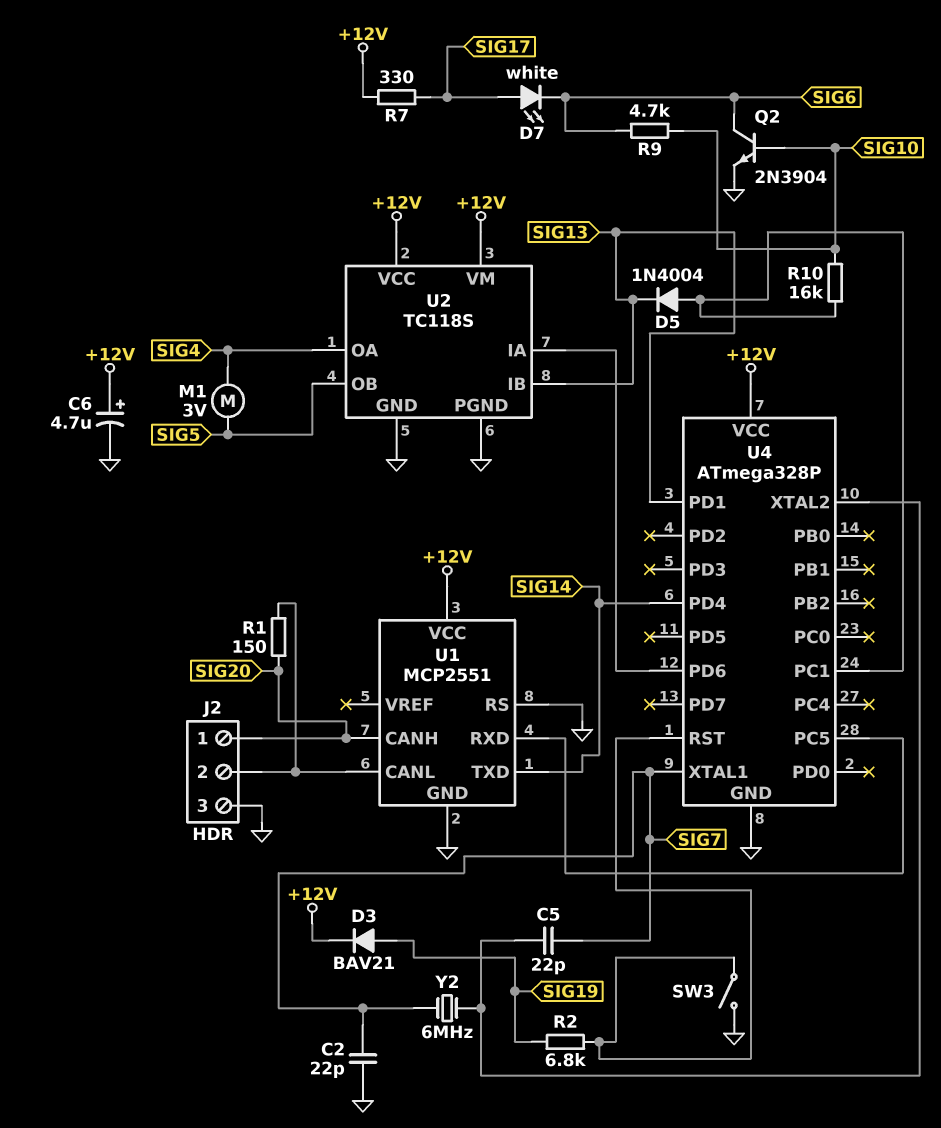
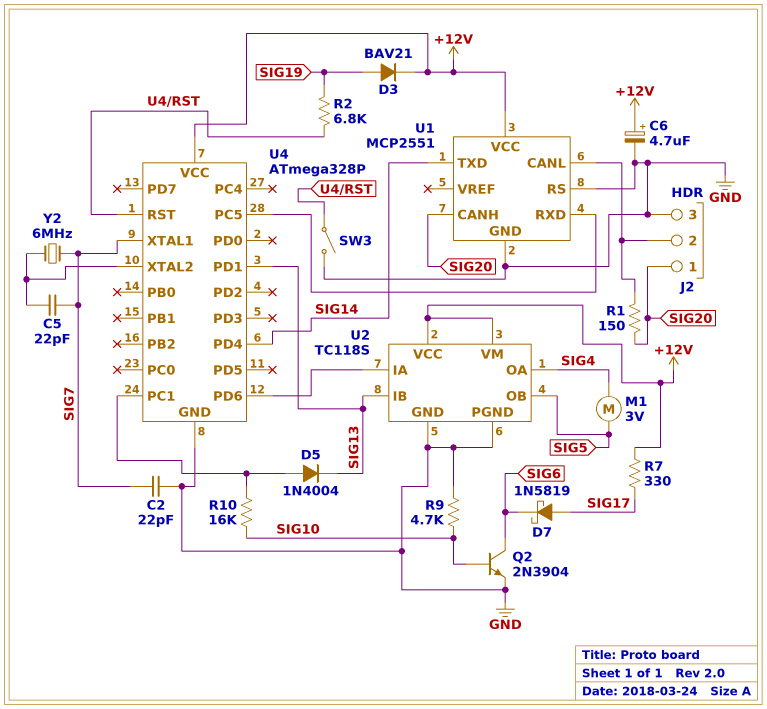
D7: LED white (A SIG17, K SIG6) -> schottky 1N5819 (A SIG17, K SIG6)
R9: 4.7k (SIG6, SIG10) -> 4.7k (GND, SIG10)

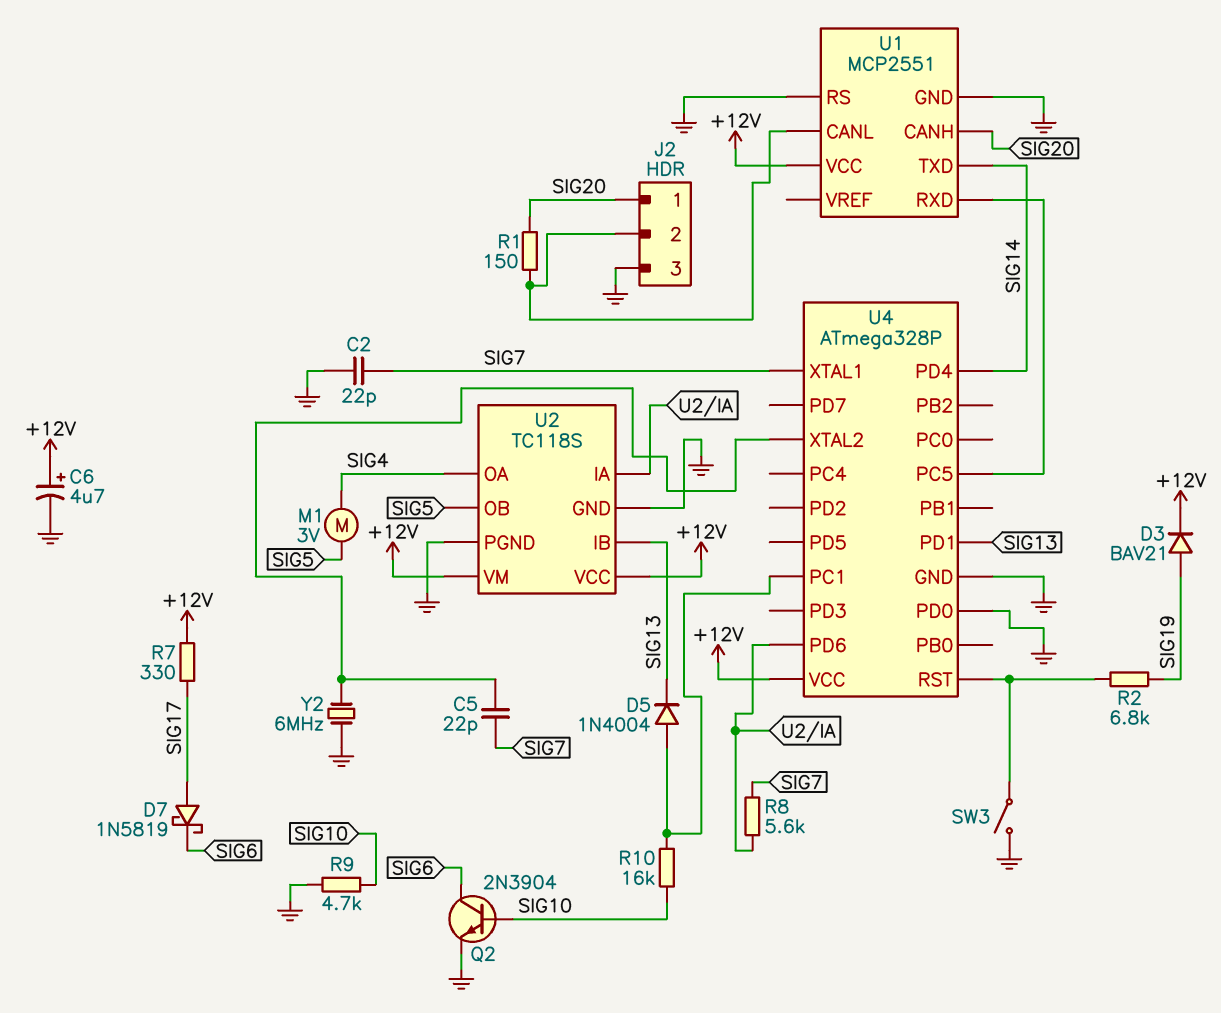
R8: none -> 5.6k (SIG7, U2/IA)
U4 pin PD0: none -> GND
Y2: 6MHz (SIG7, U4/XTAL2) -> 6MHz (GND, U4/XTAL2)

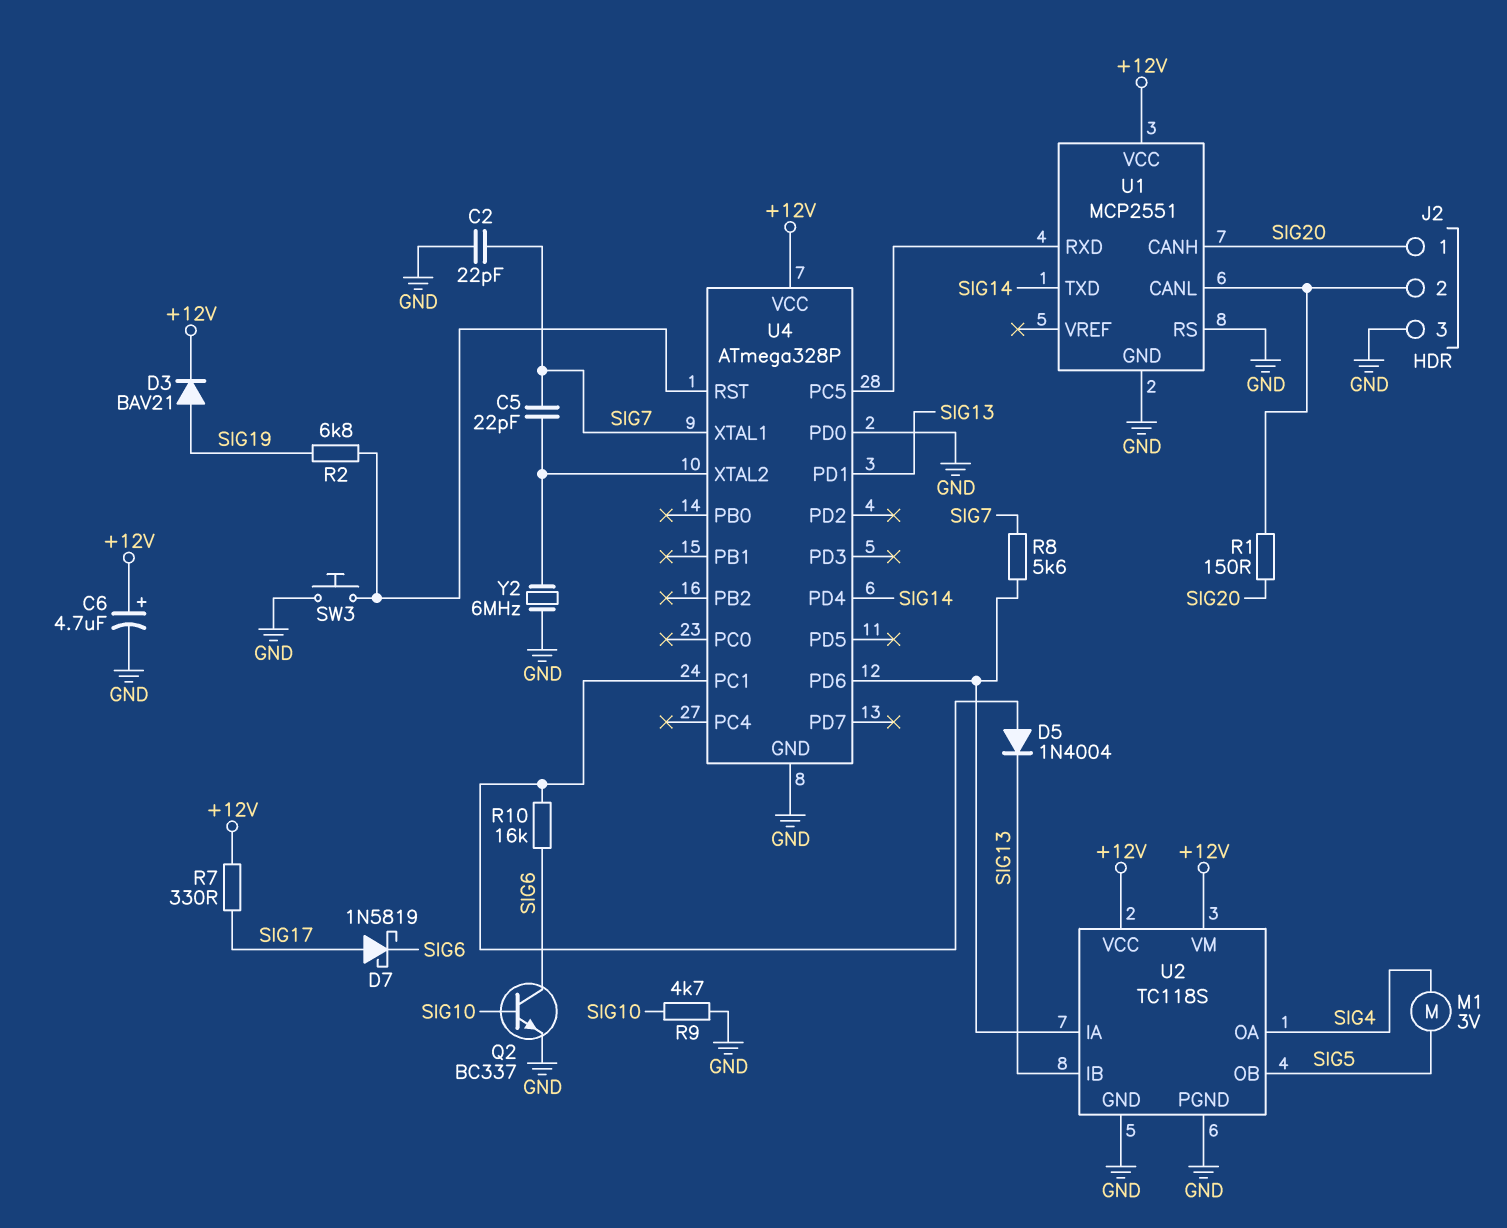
Q2: NPN 2N3904 (B SIG10, C SIG6, E GND) -> NPN BC337 (B SIG10, C SIG6, E GND)
R10: 16k (SIG10, U4/PC1) -> 16k (SIG6, U4/PC1)
SW3: switch (GND, U4/RST) -> button (GND, U4/RST)

